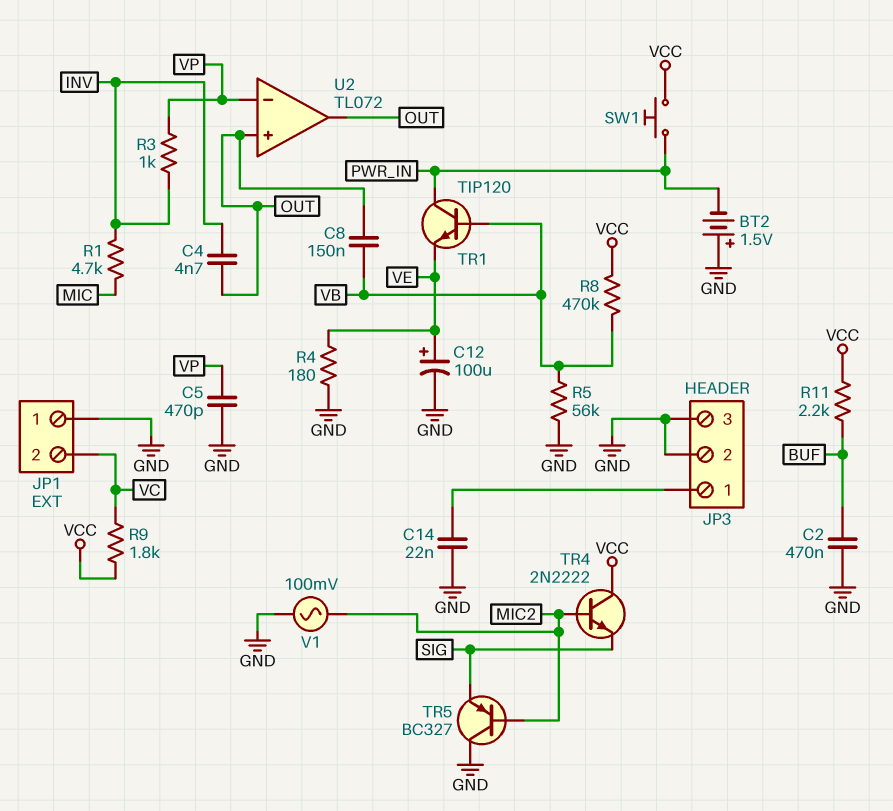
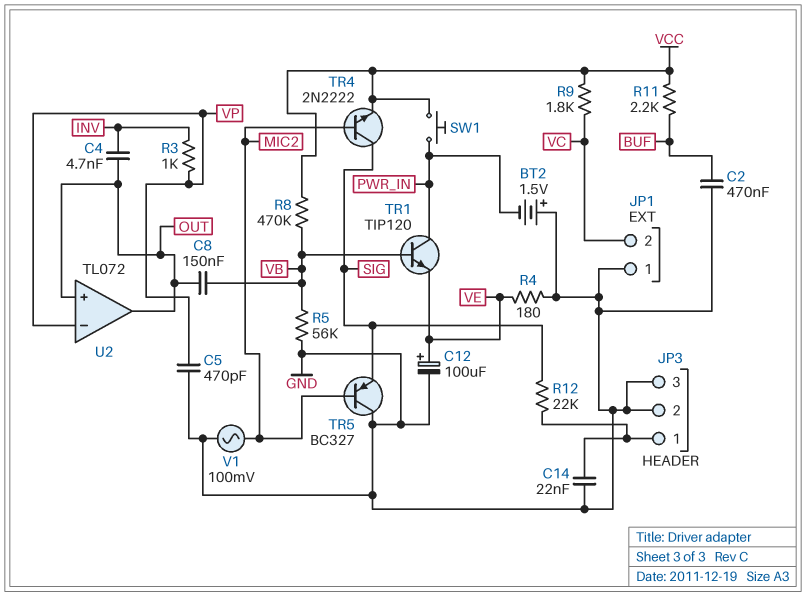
R1: 4.7k (INV, MIC) -> none
R12: none -> 22k (JP3/1, SIG)
TR4: NPN 2N2222 (B MIC2, C VCC, E SIG) -> NPN 2N2222 (B MIC2, C SIG, E VCC)

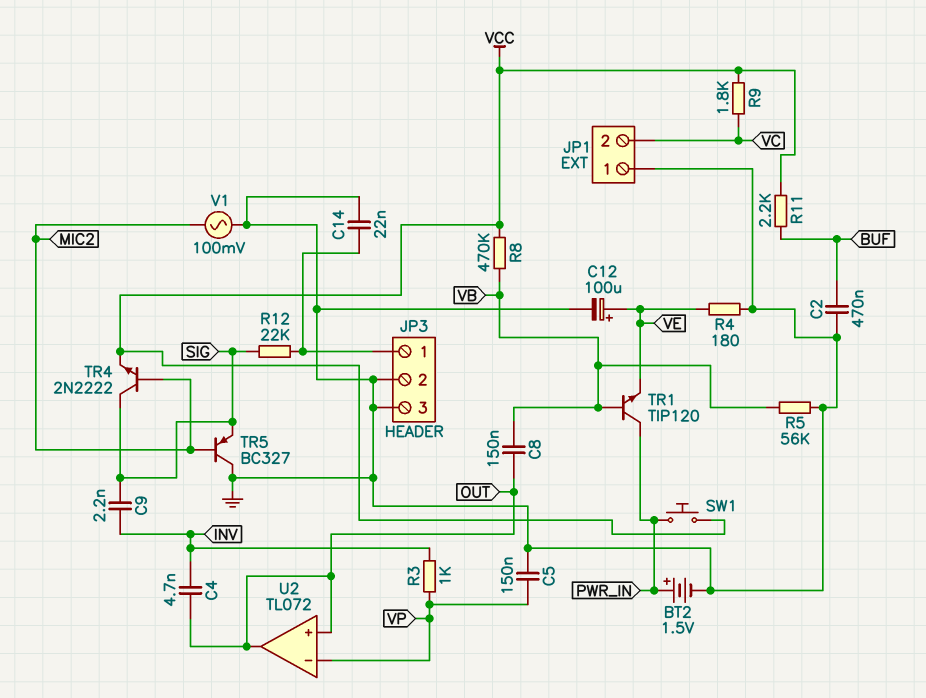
BT2: 1.5V (plus GND, minus PWR_IN) -> 1.5V (plus PWR_IN, minus GND)
C5: 470pF (GND, VP) -> 150nF (GND, VP)
C9: none -> 2.2nF (INV, SIG)

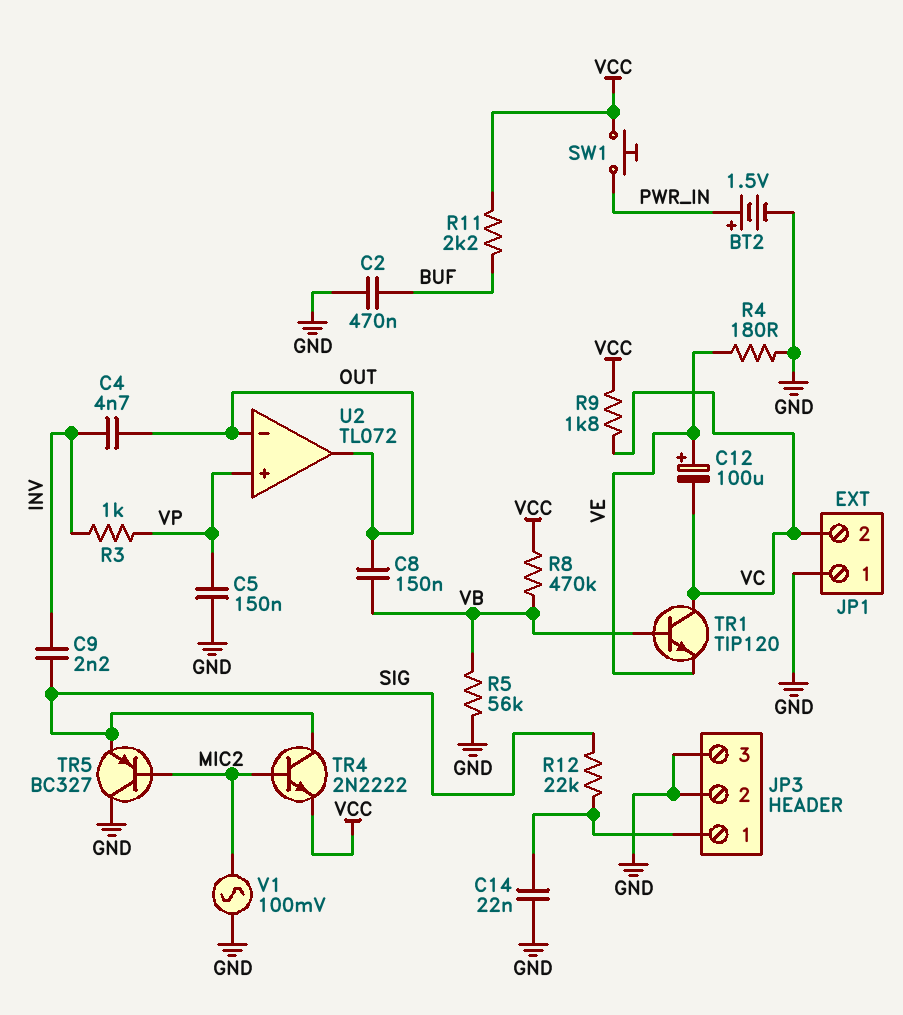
C12: 100uF (plus VE, minus GND) -> 100uF (plus VE, minus VC)
TR1: NPN TIP120 (B VB, C PWR_IN, E VE) -> NPN TIP120 (B VB, C VC, E VE)
U2 pin in+: OUT -> VP
U2 pin in-: VP -> OUT

